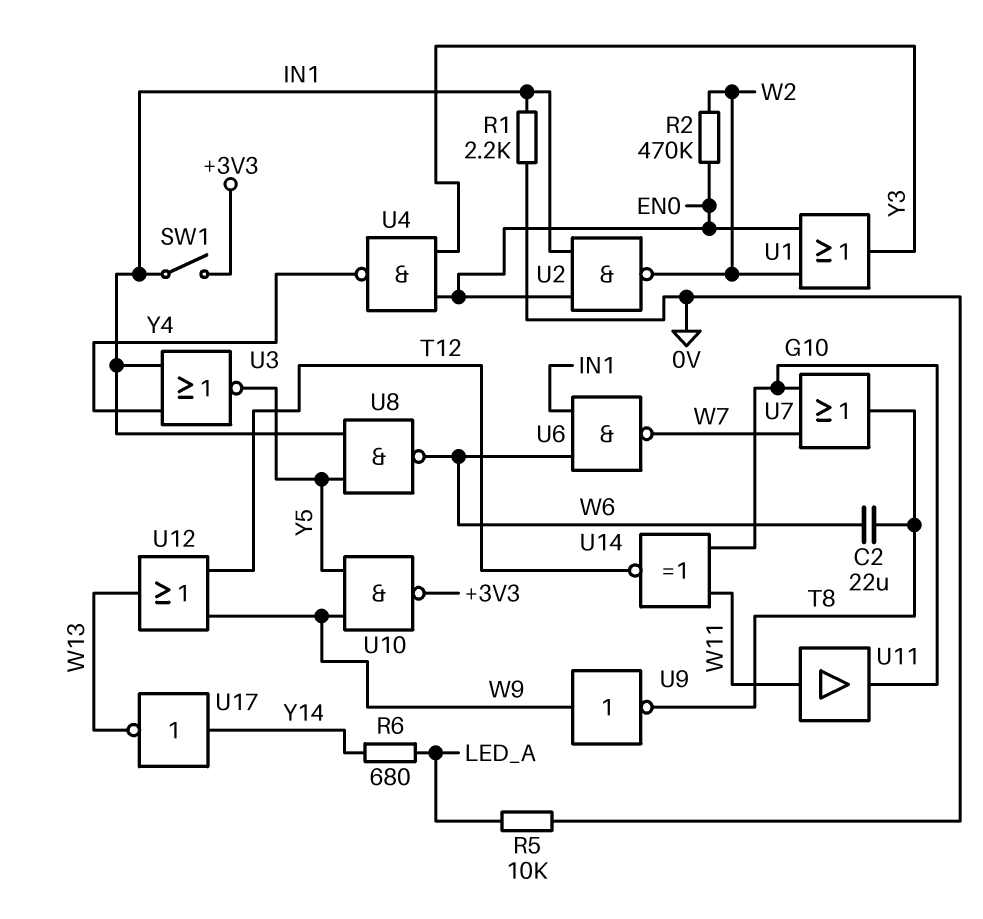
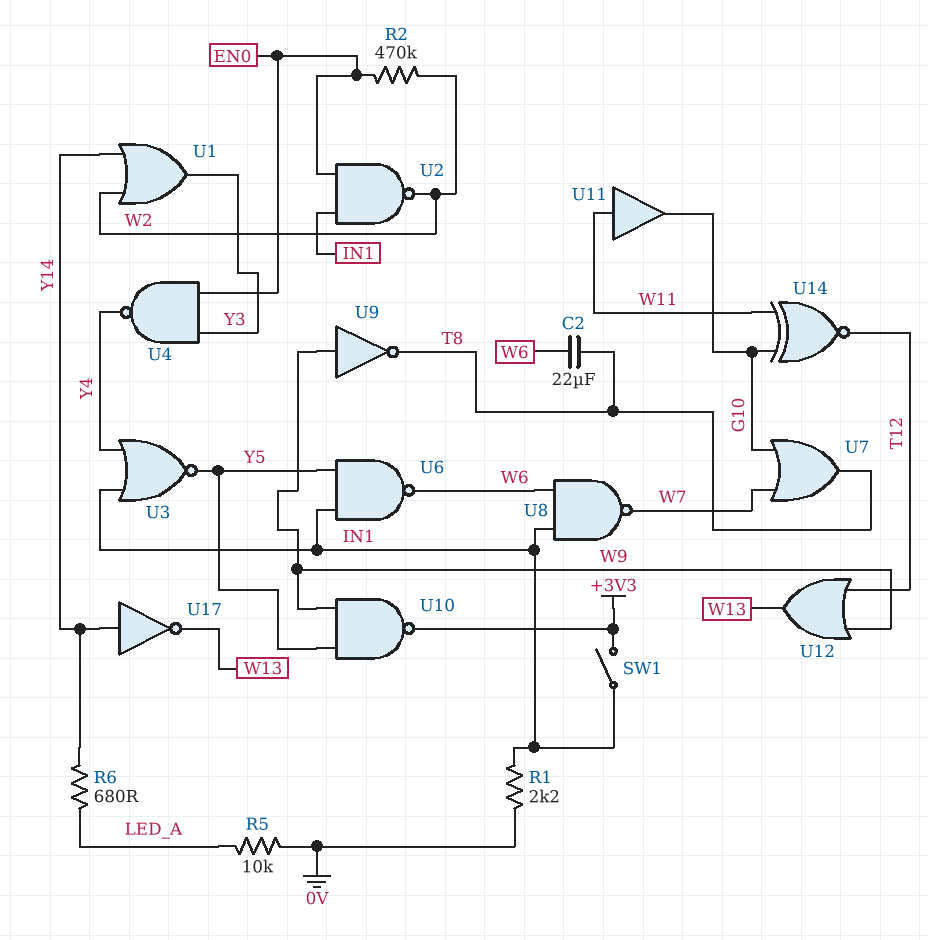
U1: OR (in EN0, in W2, out Y3) -> OR (in W2, in Y14, out Y3)
U6: NAND (in IN1, in W6, out W7) -> NAND (in IN1, in Y5, out W6)
U8: NAND (in IN1, in Y5, out W6) -> NAND (in IN1, in W6, out W7)

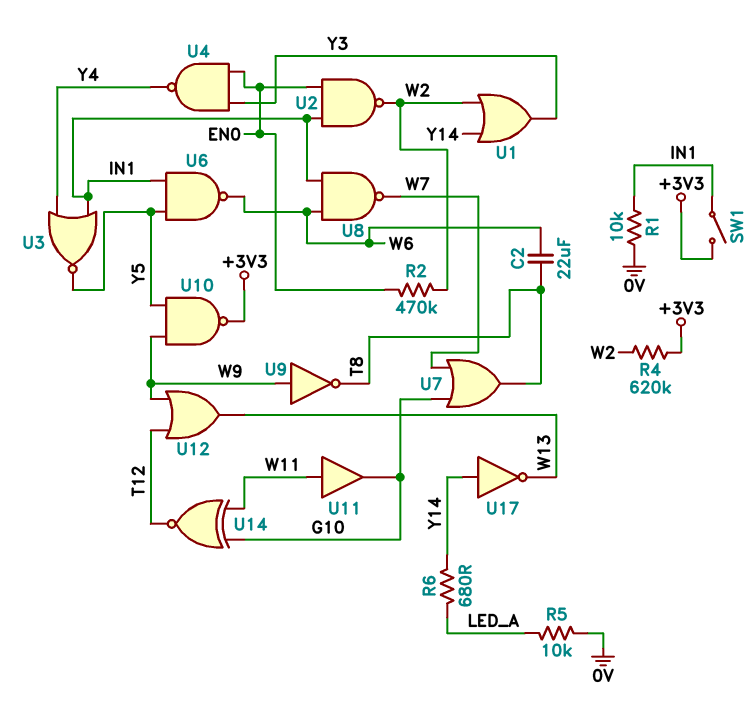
R1: 2.2k (0V, IN1) -> 10k (0V, IN1)
R4: none -> 620k (+3V3, W2)

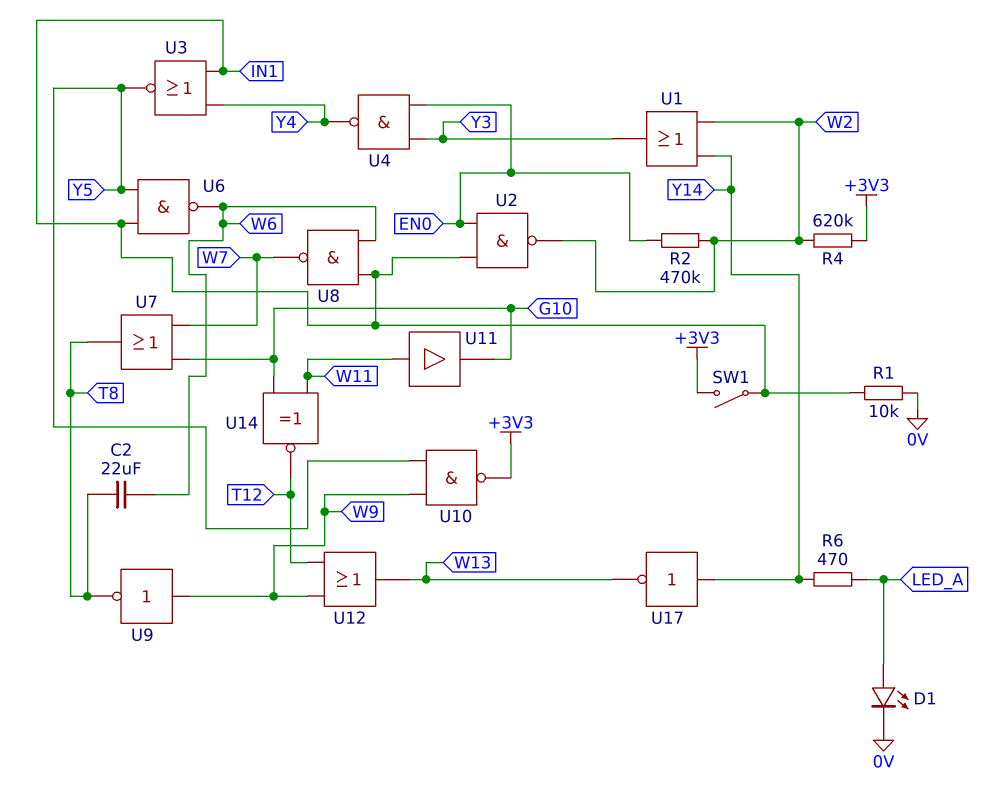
D1: none -> LED (A LED_A, K 0V)
R5: 10k (0V, LED_A) -> none
R6: 680 (LED_A, Y14) -> 470 (LED_A, Y14)

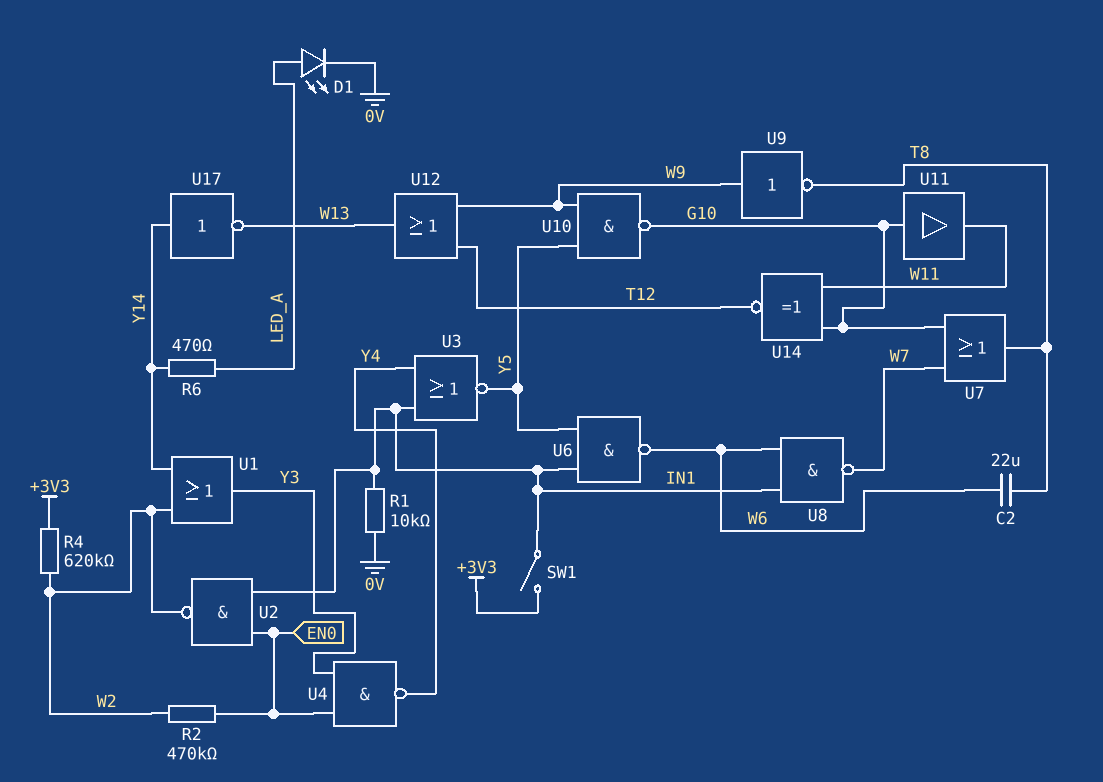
U10: NAND (in W9, in Y5, out +3V3) -> NAND (in W9, in Y5, out G10)
U11: buffer (in W11, out G10) -> buffer (in G10, out W11)

